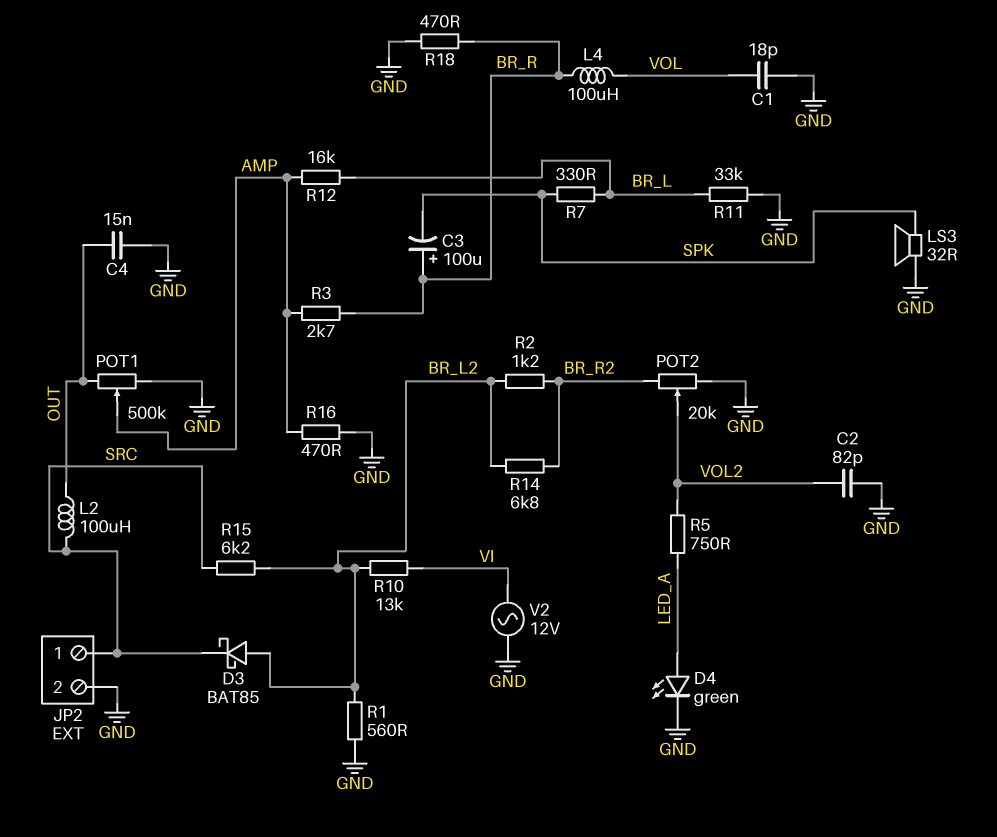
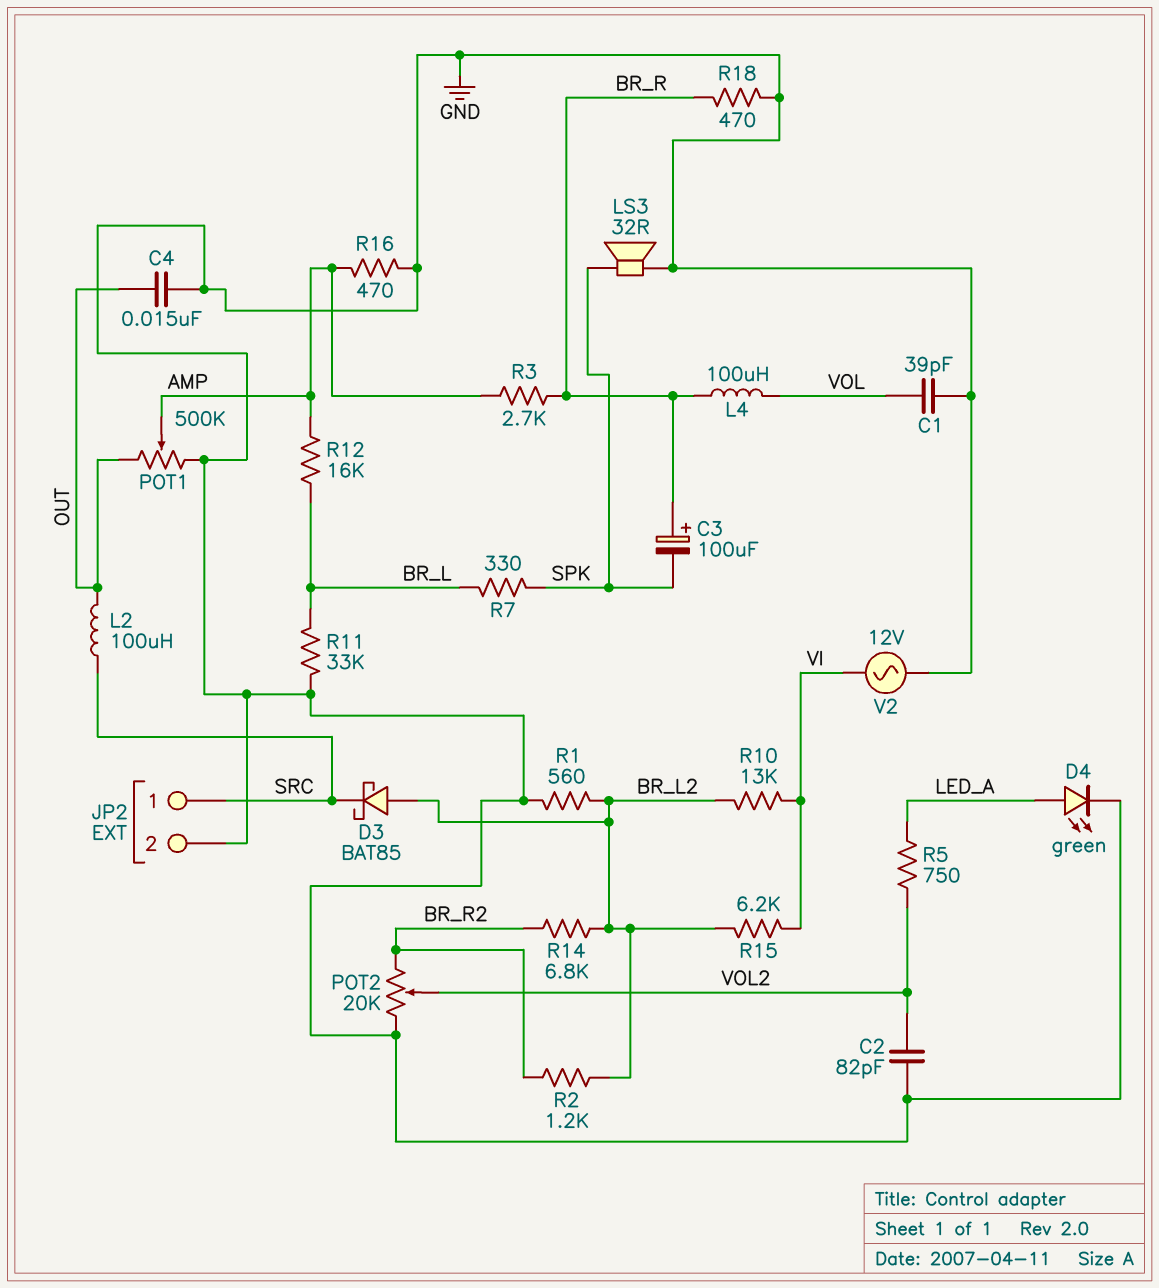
C1: 18pF (GND, VOL) -> 39pF (GND, VOL)
R15: 6.2k (BR_L2, SRC) -> 6.2k (BR_L2, VI)

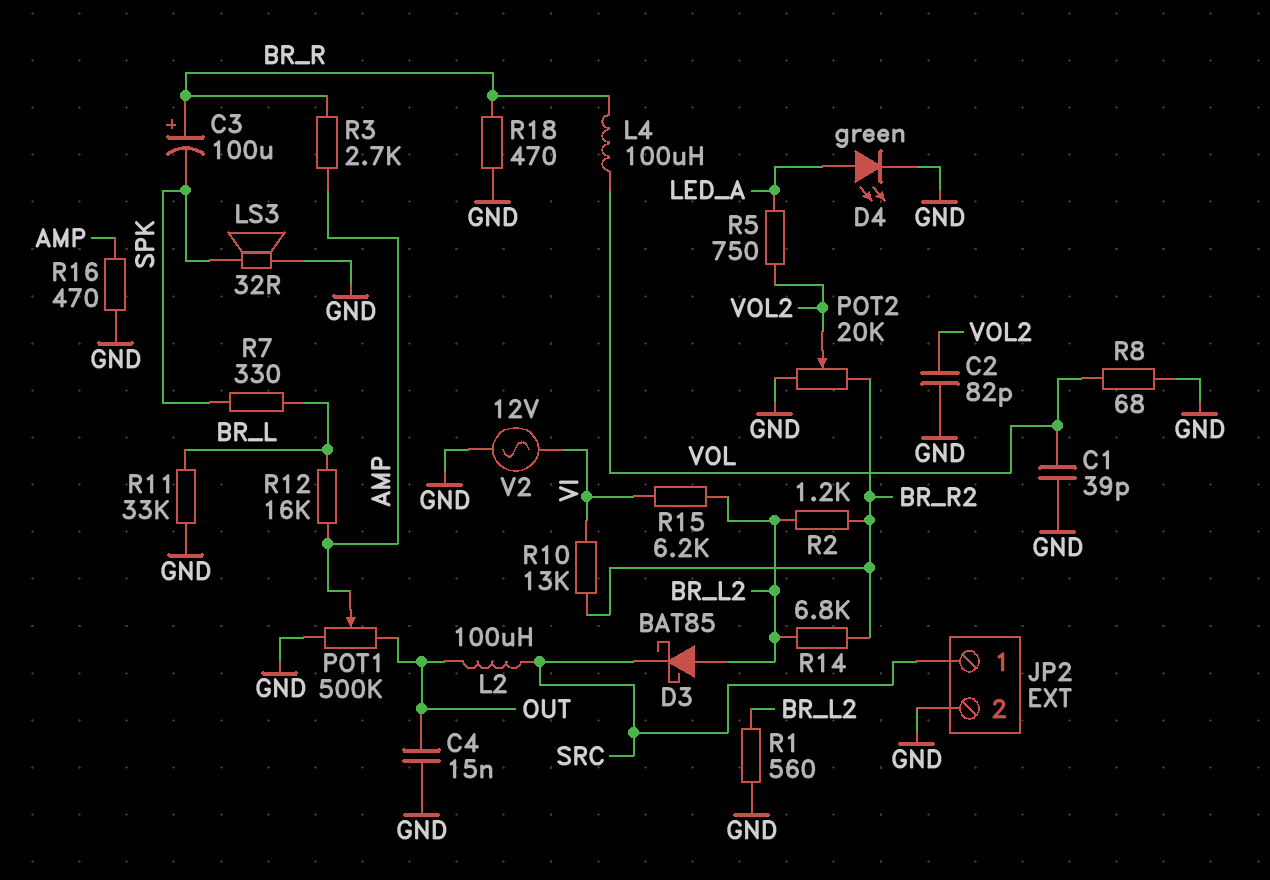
R8: none -> 68 (GND, VOL)
R10: 13k (BR_L2, VI) -> 13k (BR_R2, VI)

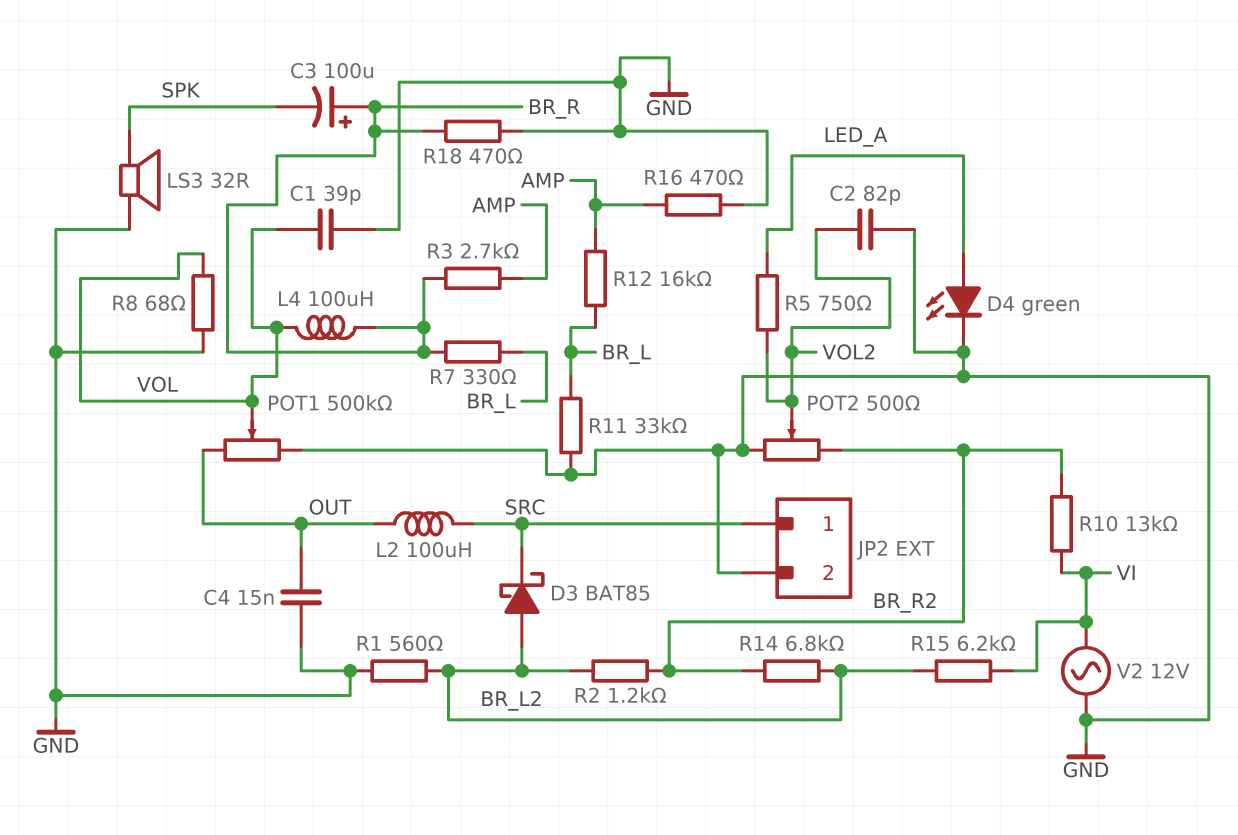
POT1: 500k (GND, OUT, wiper AMP) -> 500k (GND, OUT, wiper VOL)
POT2: 20k (BR_R2, GND, wiper VOL2) -> 500 (BR_R2, GND, wiper VOL2)
R7: 330 (BR_L, SPK) -> 330 (BR_L, BR_R)

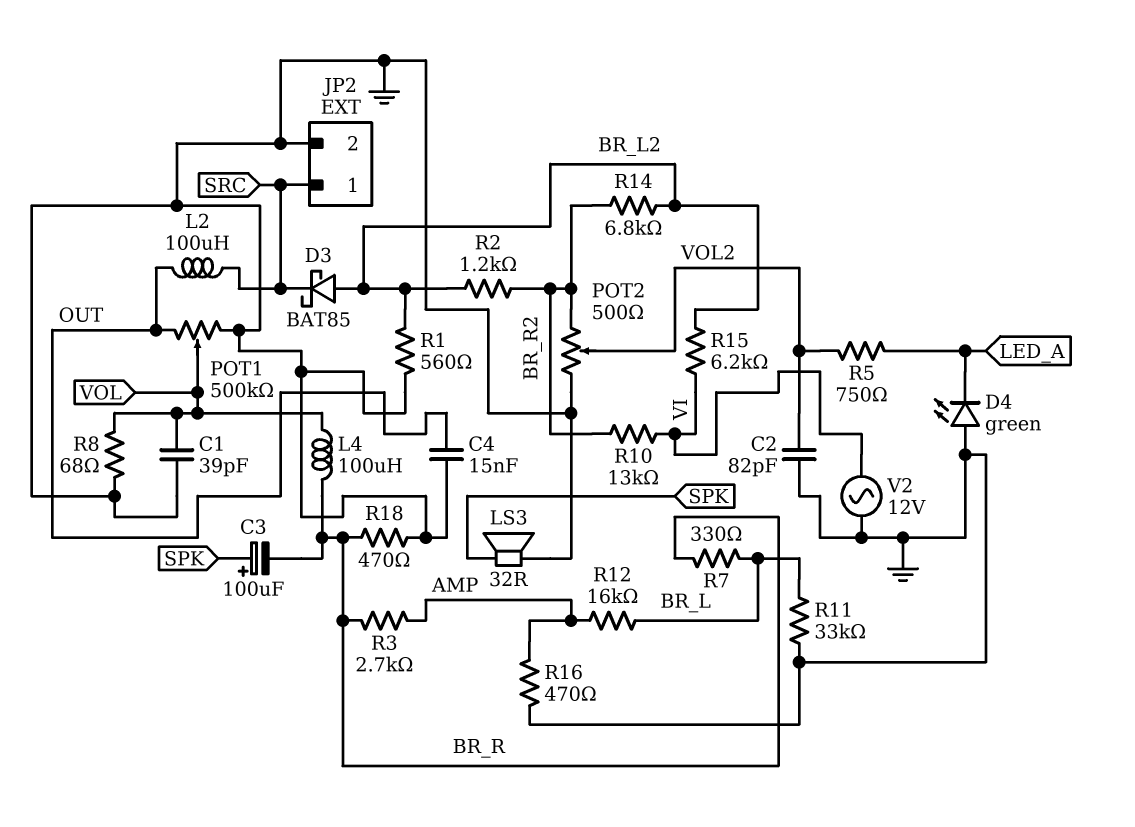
C3: 100uF (plus BR_R, minus SPK) -> 100uF (plus SPK, minus BR_R)
D4: LED green (A LED_A, K GND) -> LED green (A GND, K LED_A)

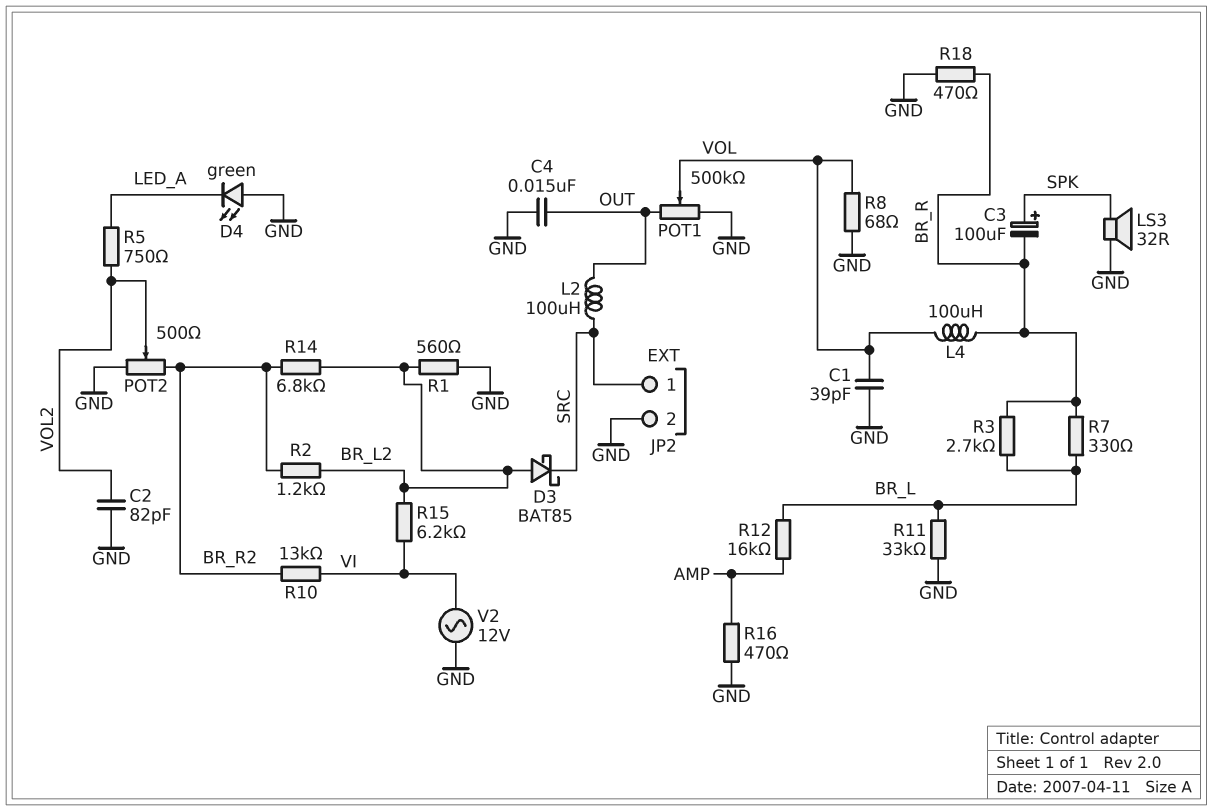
R3: 2.7k (AMP, BR_R) -> 2.7k (BR_L, BR_R)

